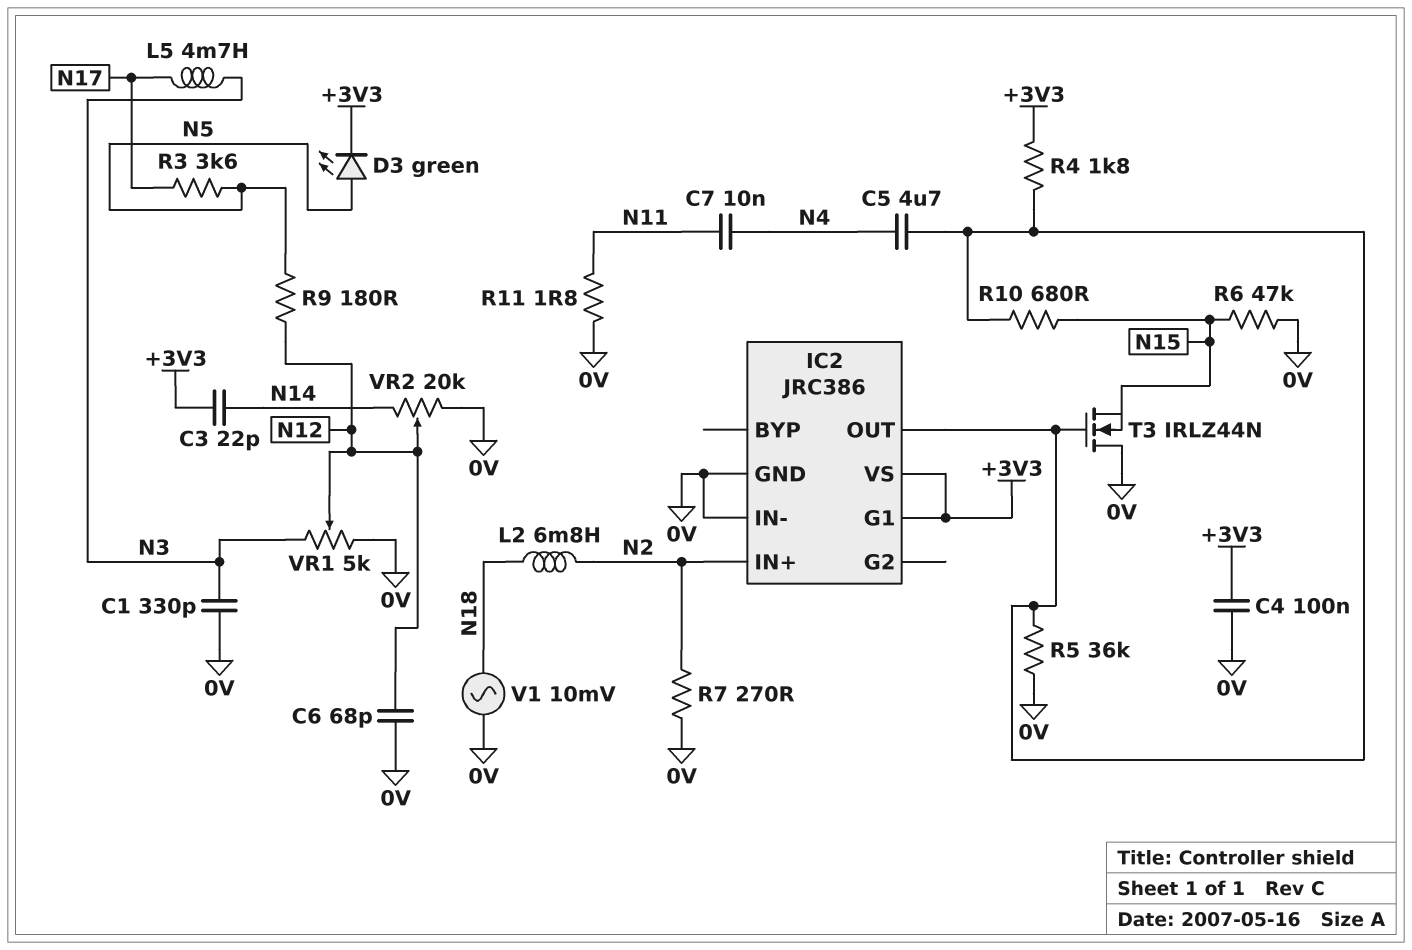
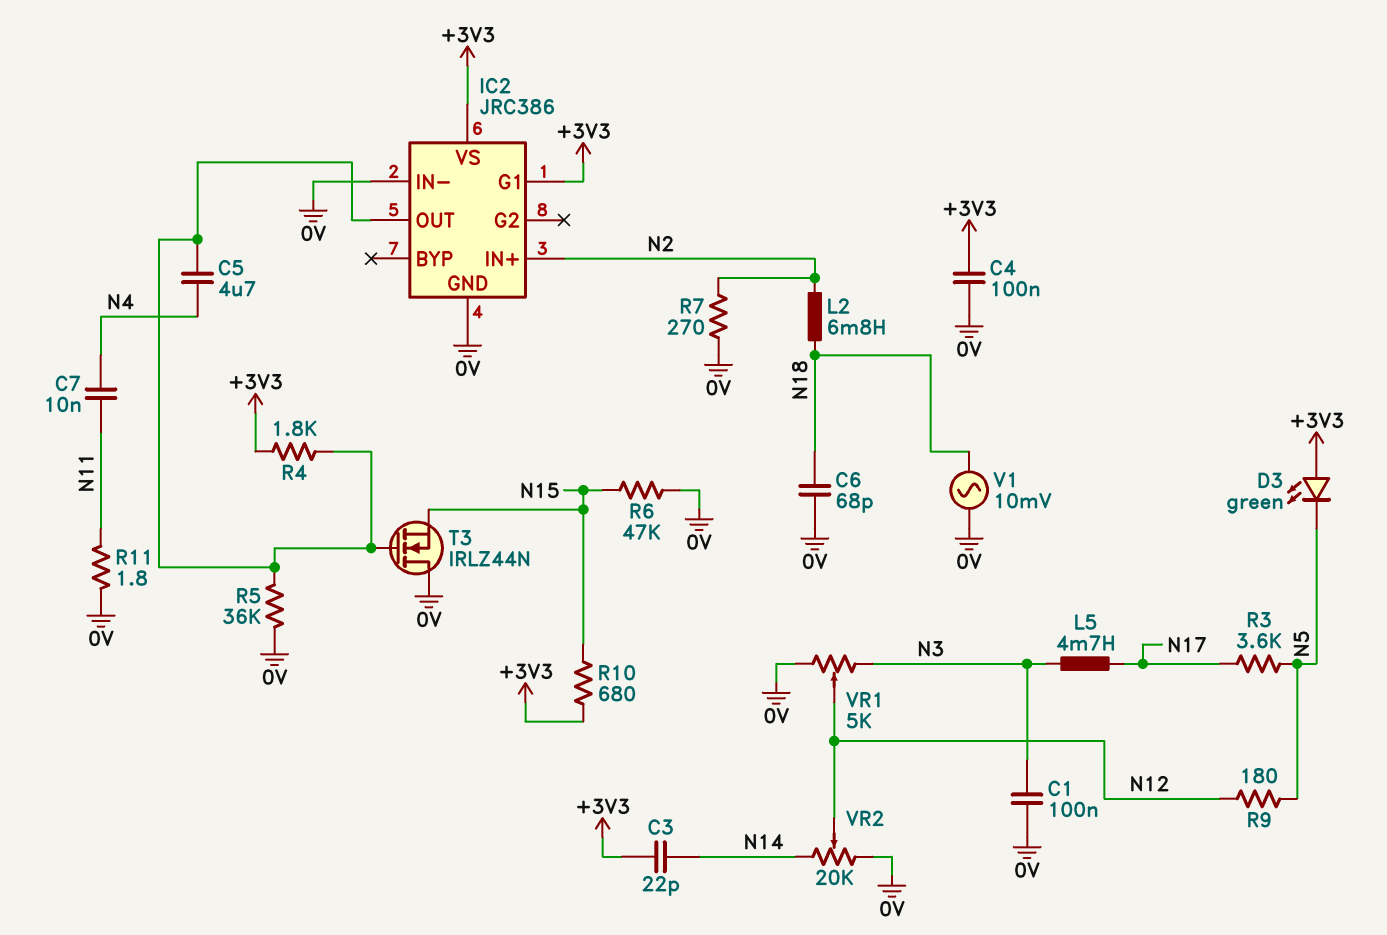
C1: 330pF (0V, N3) -> 100nF (0V, N3)
C6: 68pF (0V, N12) -> 68pF (0V, N18)
D3: LED green (A N5, K +3V3) -> LED green (A +3V3, K N5)
R10: 680 (IC2/OUT, N15) -> 680 (+3V3, N15)

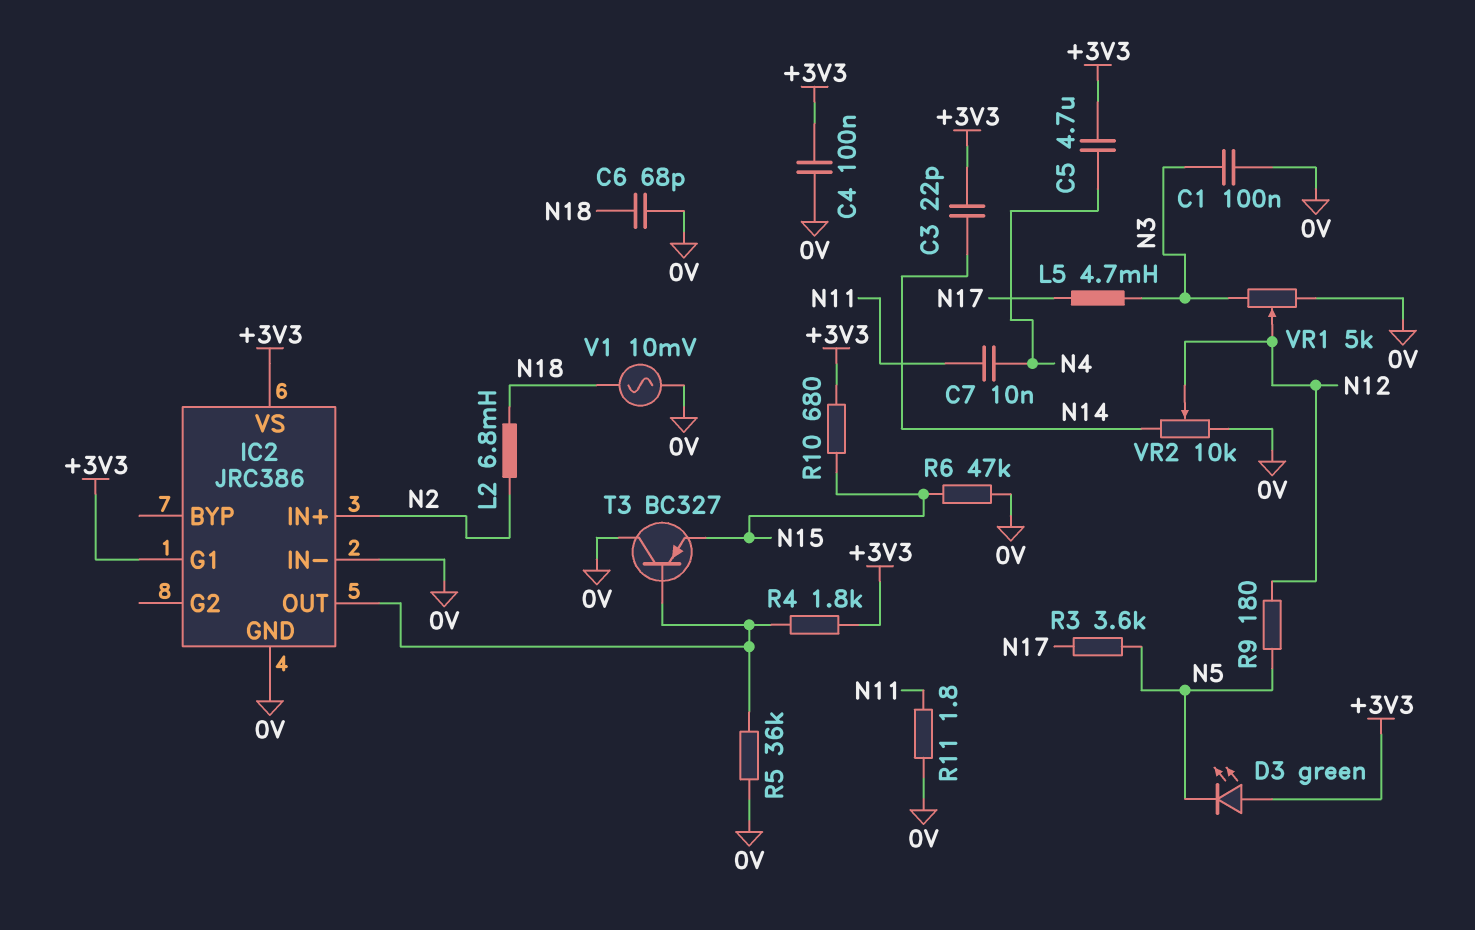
C5: 4.7uF (IC2/OUT, N4) -> 4.7uF (+3V3, N4)
R7: 270 (0V, N2) -> none
T3: NMOS IRLZ44N (G IC2/OUT, D 0V, S N15) -> PNP BC327 (B IC2/OUT, C 0V, E N15)
VR2: 20k (0V, N14, wiper N12) -> 10k (0V, N14, wiper N12)

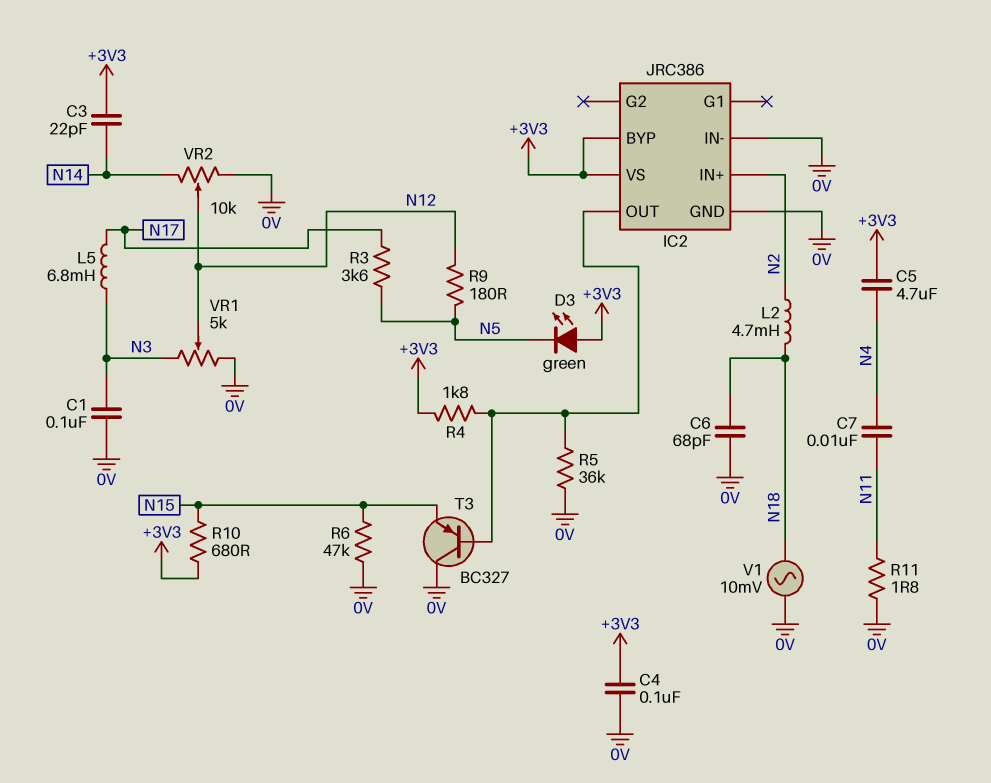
IC2 pin BYP: none -> +3V3
IC2 pin G1: +3V3 -> none
L2: 6.8mH (N2, N18) -> 4.7mH (N2, N18)
L5: 4.7mH (N3, N17) -> 6.8mH (N3, N17)

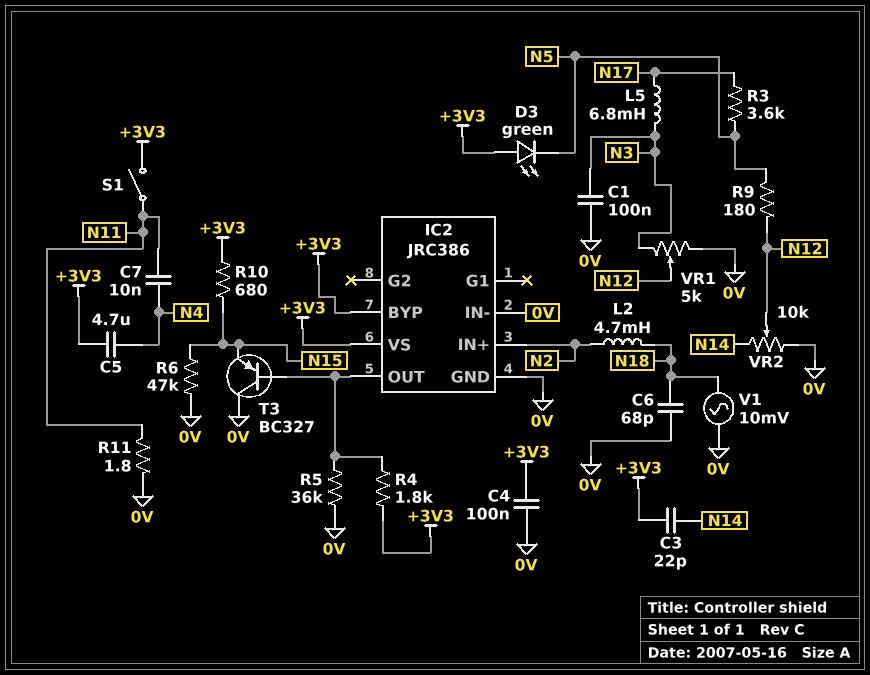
S1: none -> switch (+3V3, N11)

